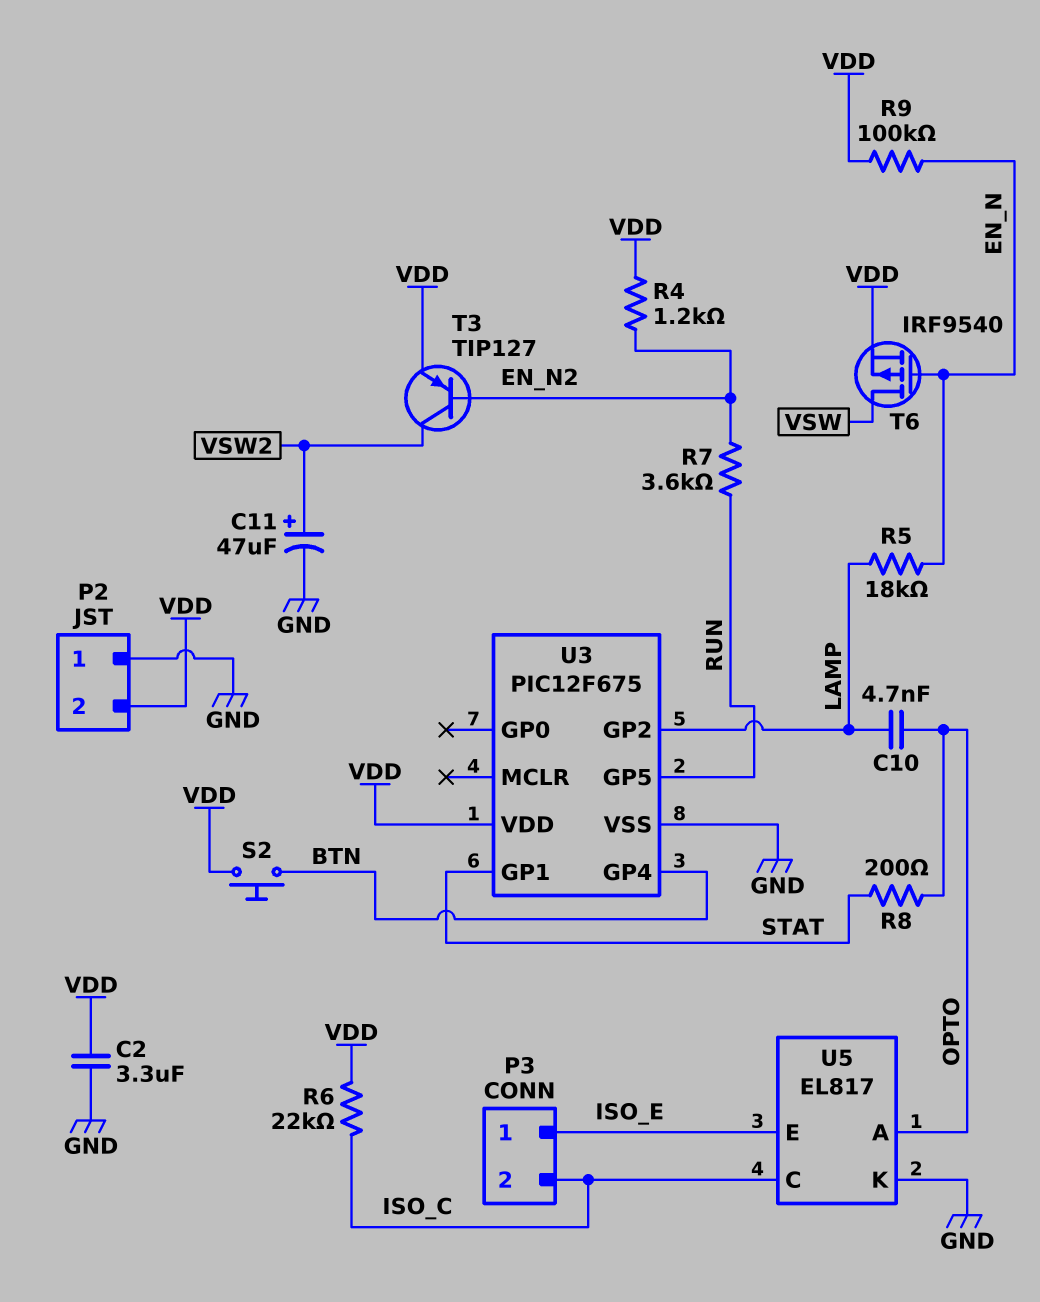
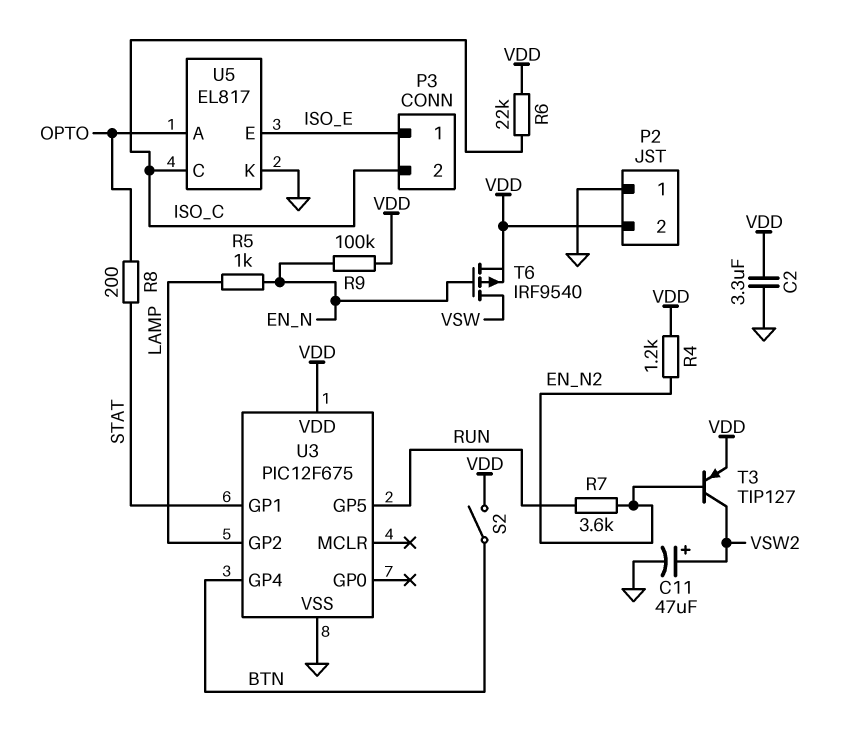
C10: 4.7nF (LAMP, OPTO) -> none
R5: 18k (EN_N, LAMP) -> 1k (EN_N, LAMP)
S2: button (BTN, VDD) -> switch (BTN, VDD)

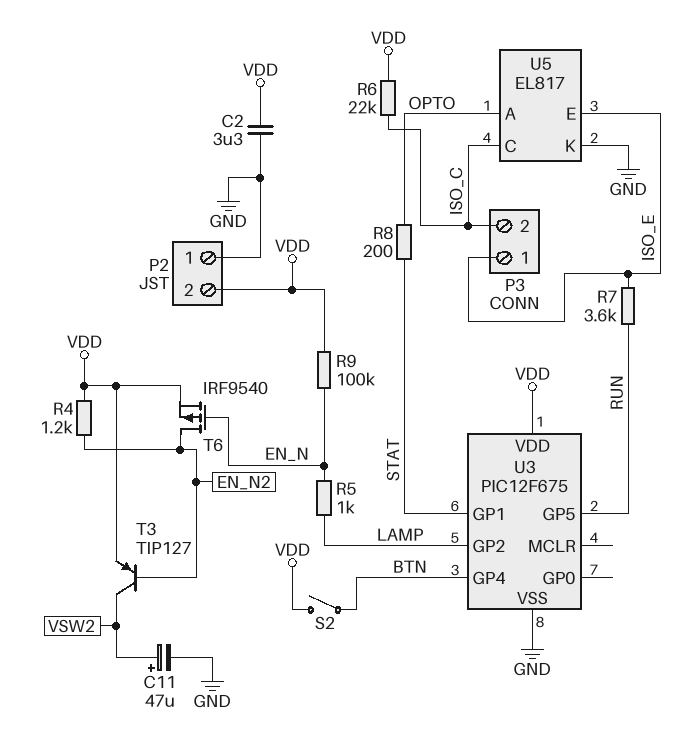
R7: 3.6k (EN_N2, RUN) -> 3.6k (ISO_E, RUN)
T6: PMOS IRF9540 (G EN_N, D VSW, S VDD) -> PMOS IRF9540 (G EN_N, D EN_N2, S VDD)

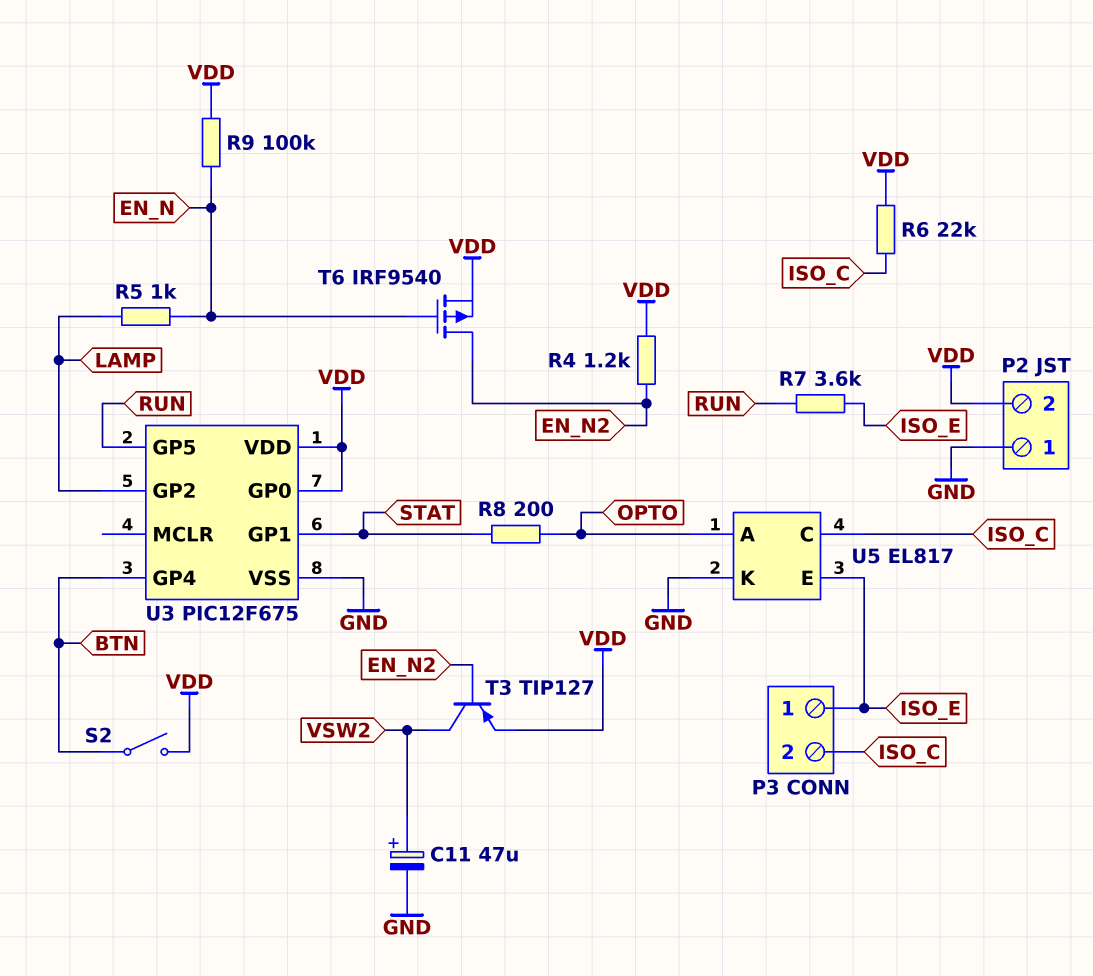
C2: 3.3uF (GND, VDD) -> none
U3 pin GP0: none -> VDD

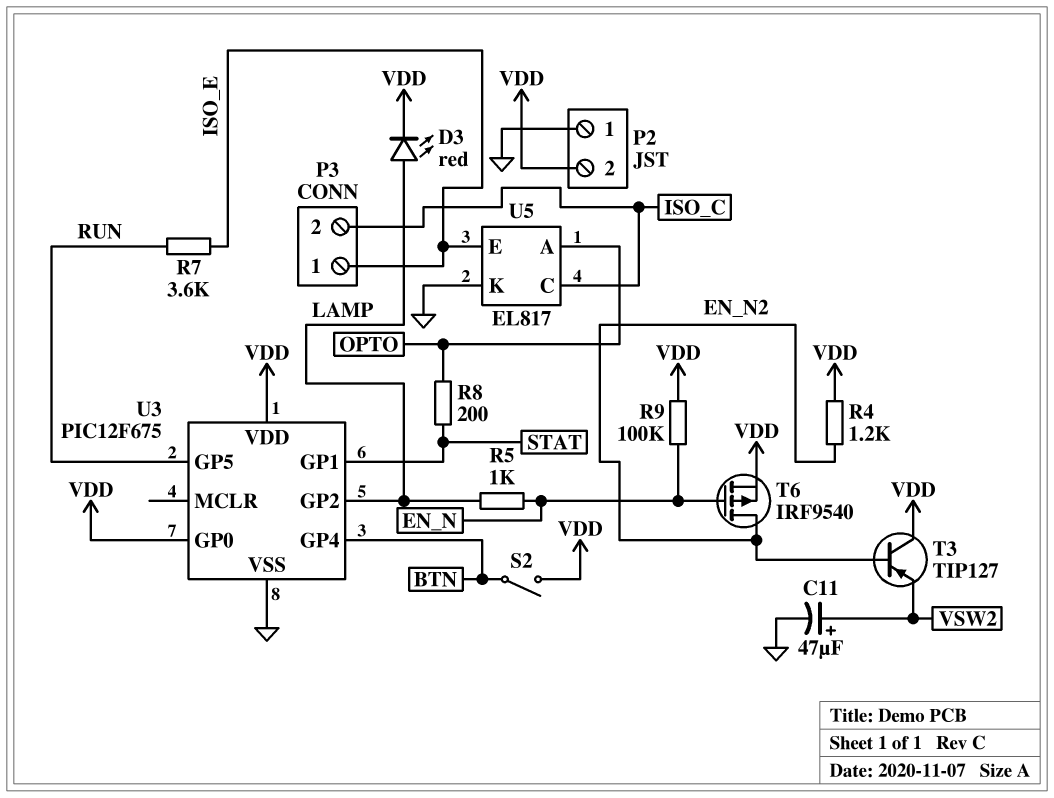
D3: none -> LED red (A LAMP, K VDD)
R6: 22k (ISO_C, VDD) -> none
T3: PNP TIP127 (B EN_N2, C VSW2, E VDD) -> PNP TIP127 (B EN_N2, C VDD, E VSW2)

